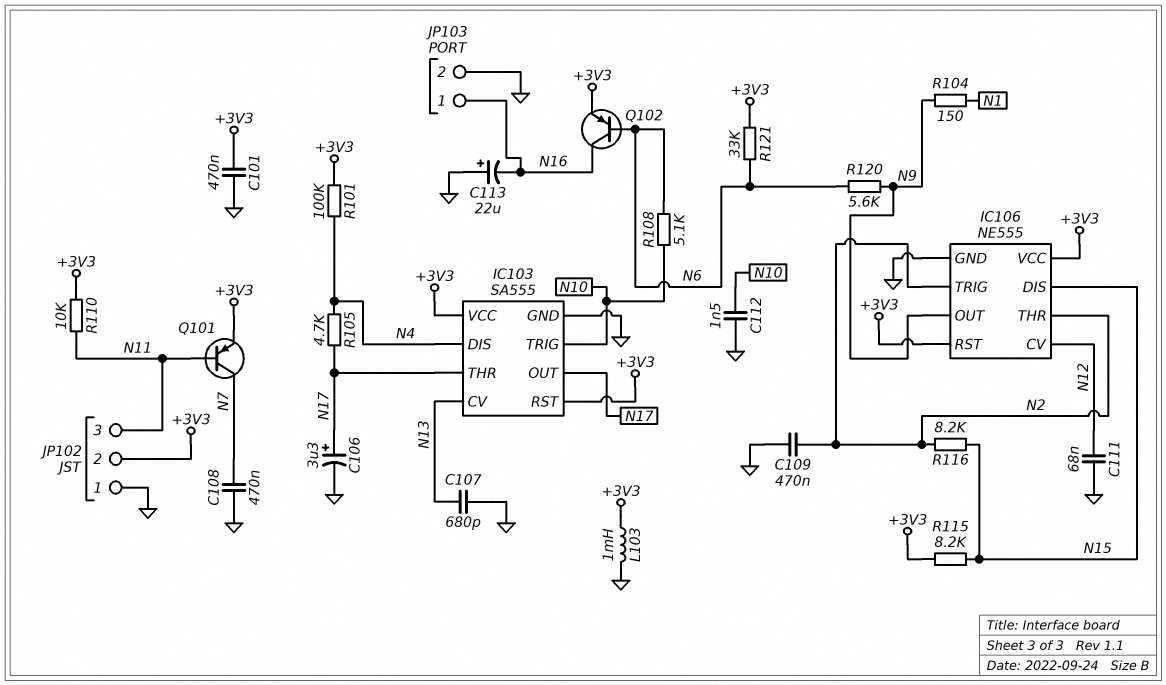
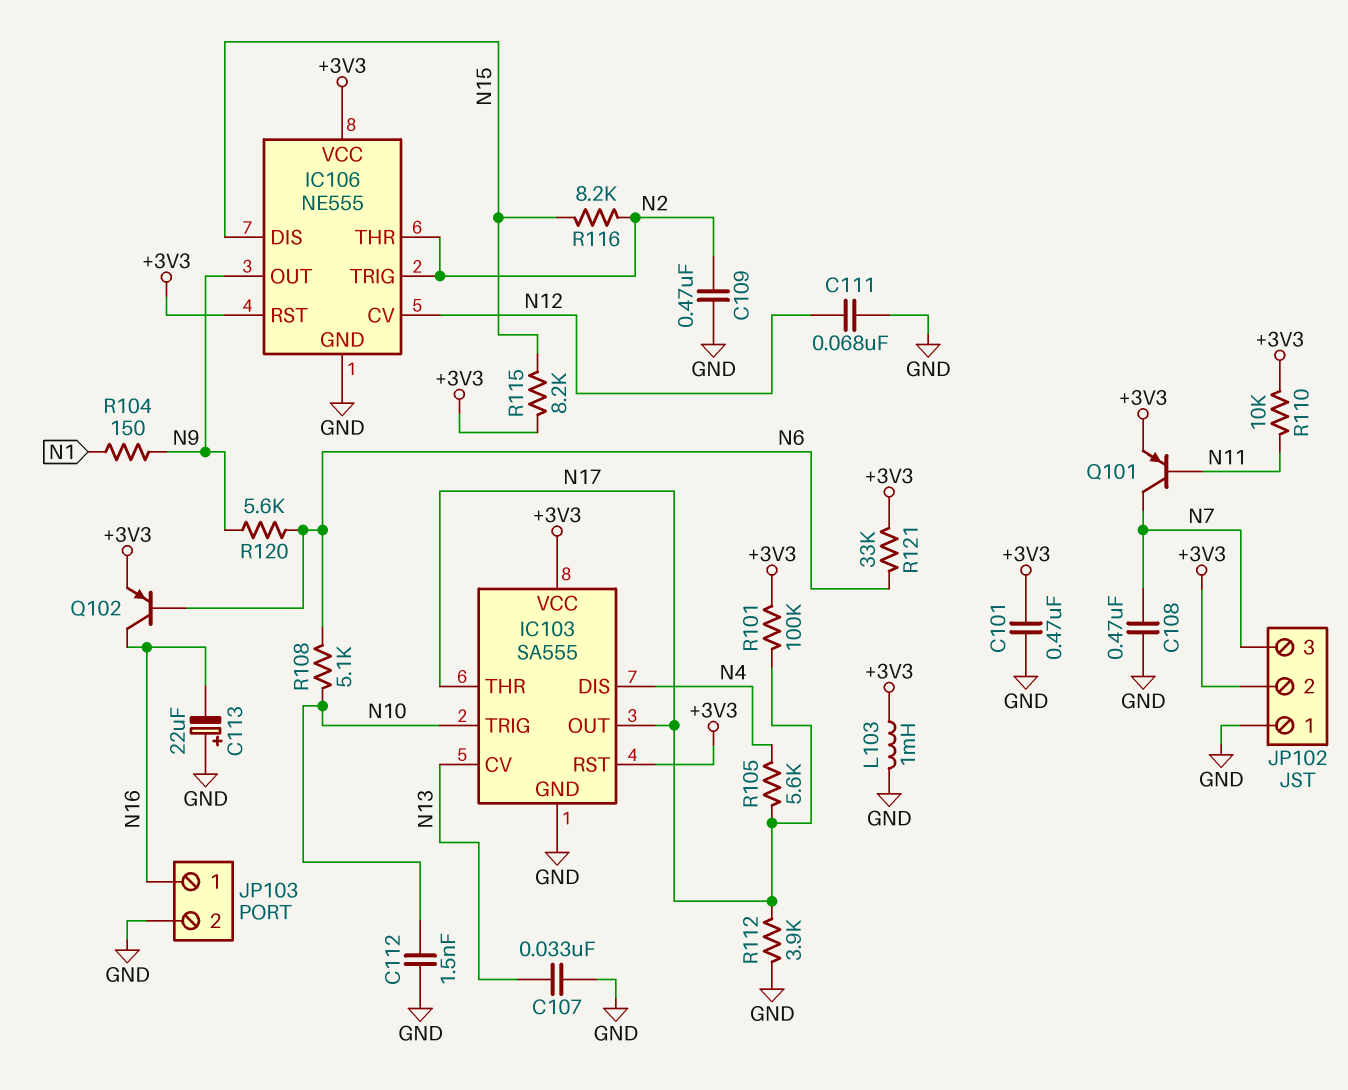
C106: 3.3uF (plus N17, minus GND) -> none
C107: 680pF (GND, N13) -> 33nF (GND, N13)
JP102 pin 3: N11 -> N7
R101: 100k (+3V3, N4) -> 100k (+3V3, N17)
R105: 4.7k (N4, N17) -> 5.6k (N4, N17)
R112: none -> 3.9k (GND, N17)

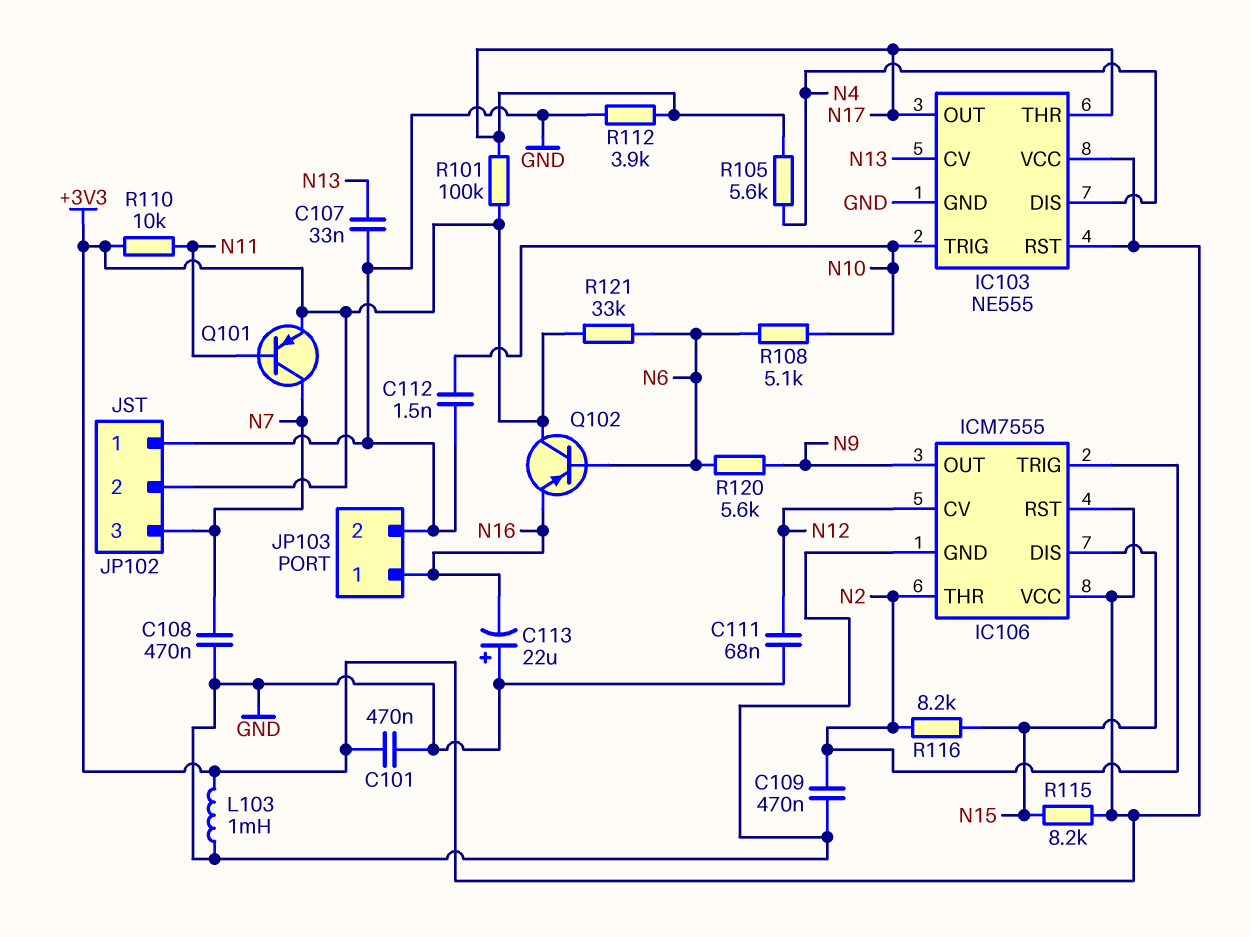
IC103: SA555 -> NE555
IC106: NE555 -> ICM7555
Q102: PNP (B N6, C N16, E +3V3) -> PNP (B N6, C +3V3, E N16)
R104: 150 (N1, N9) -> none

